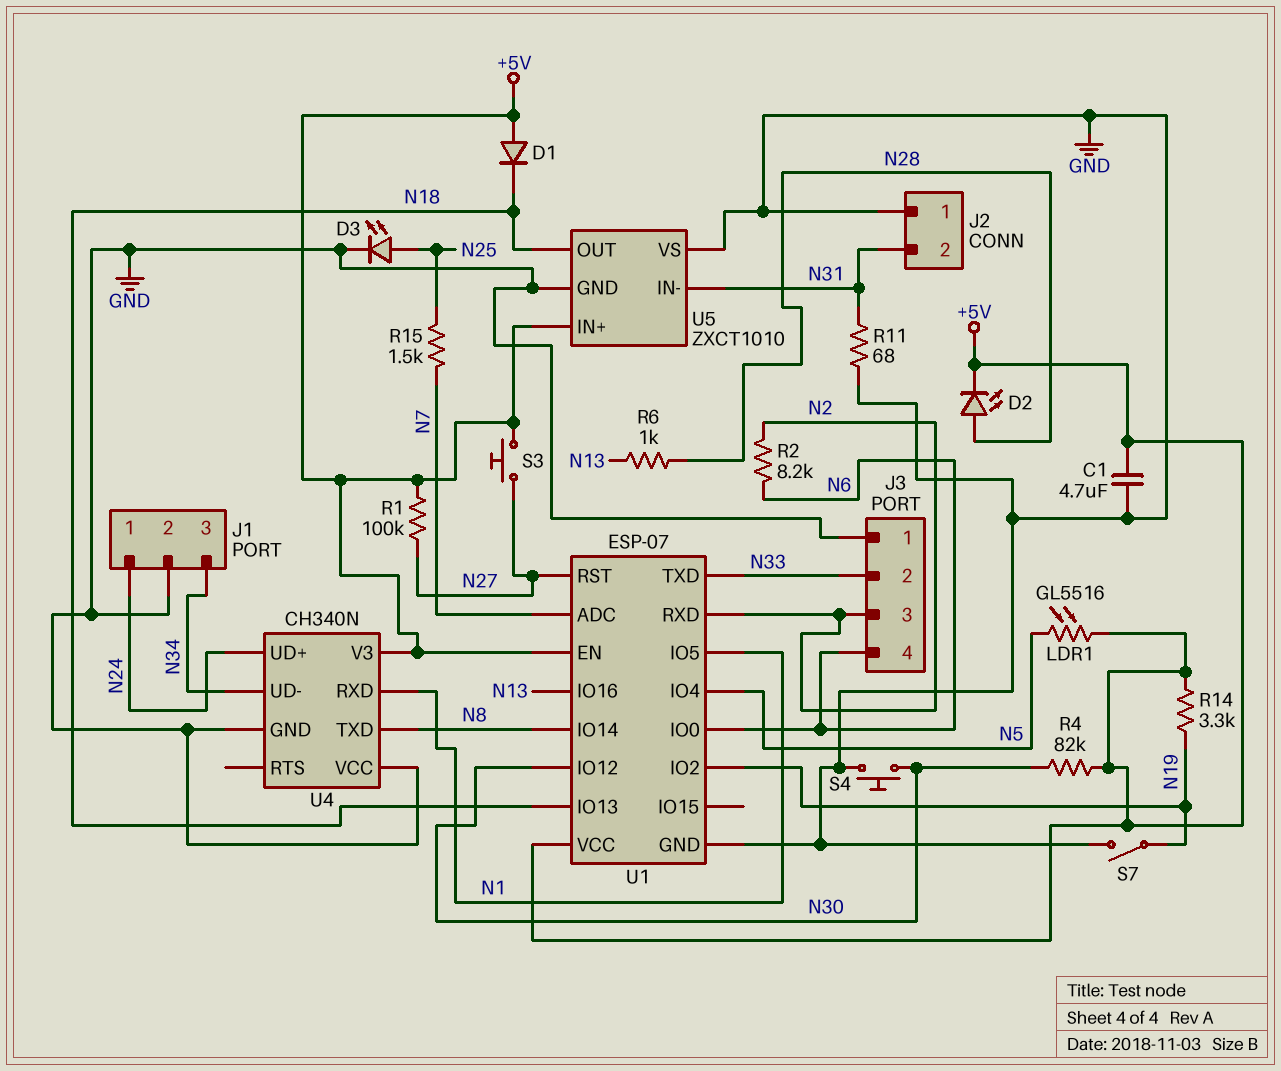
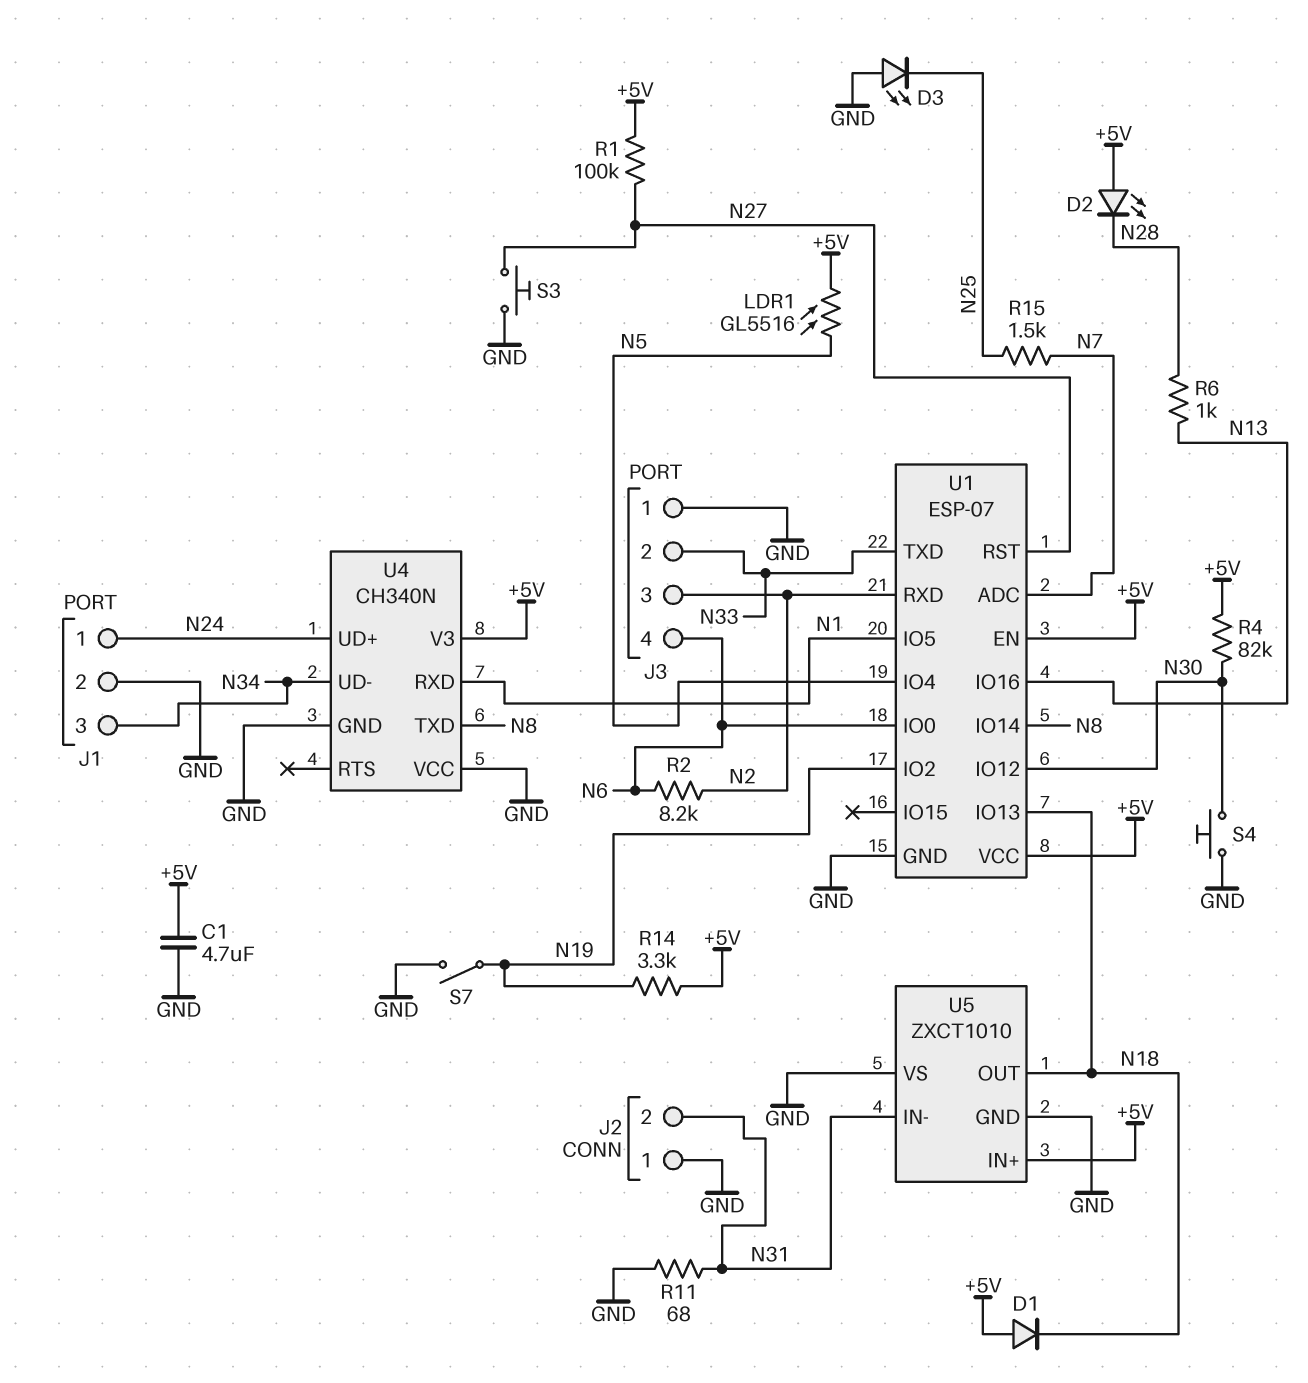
D2: LED (A N28, K +5V) -> LED (A +5V, K N28)
D3: LED (A N25, K GND) -> LED (A GND, K N25)
S3: button (+5V, N27) -> button (GND, N27)

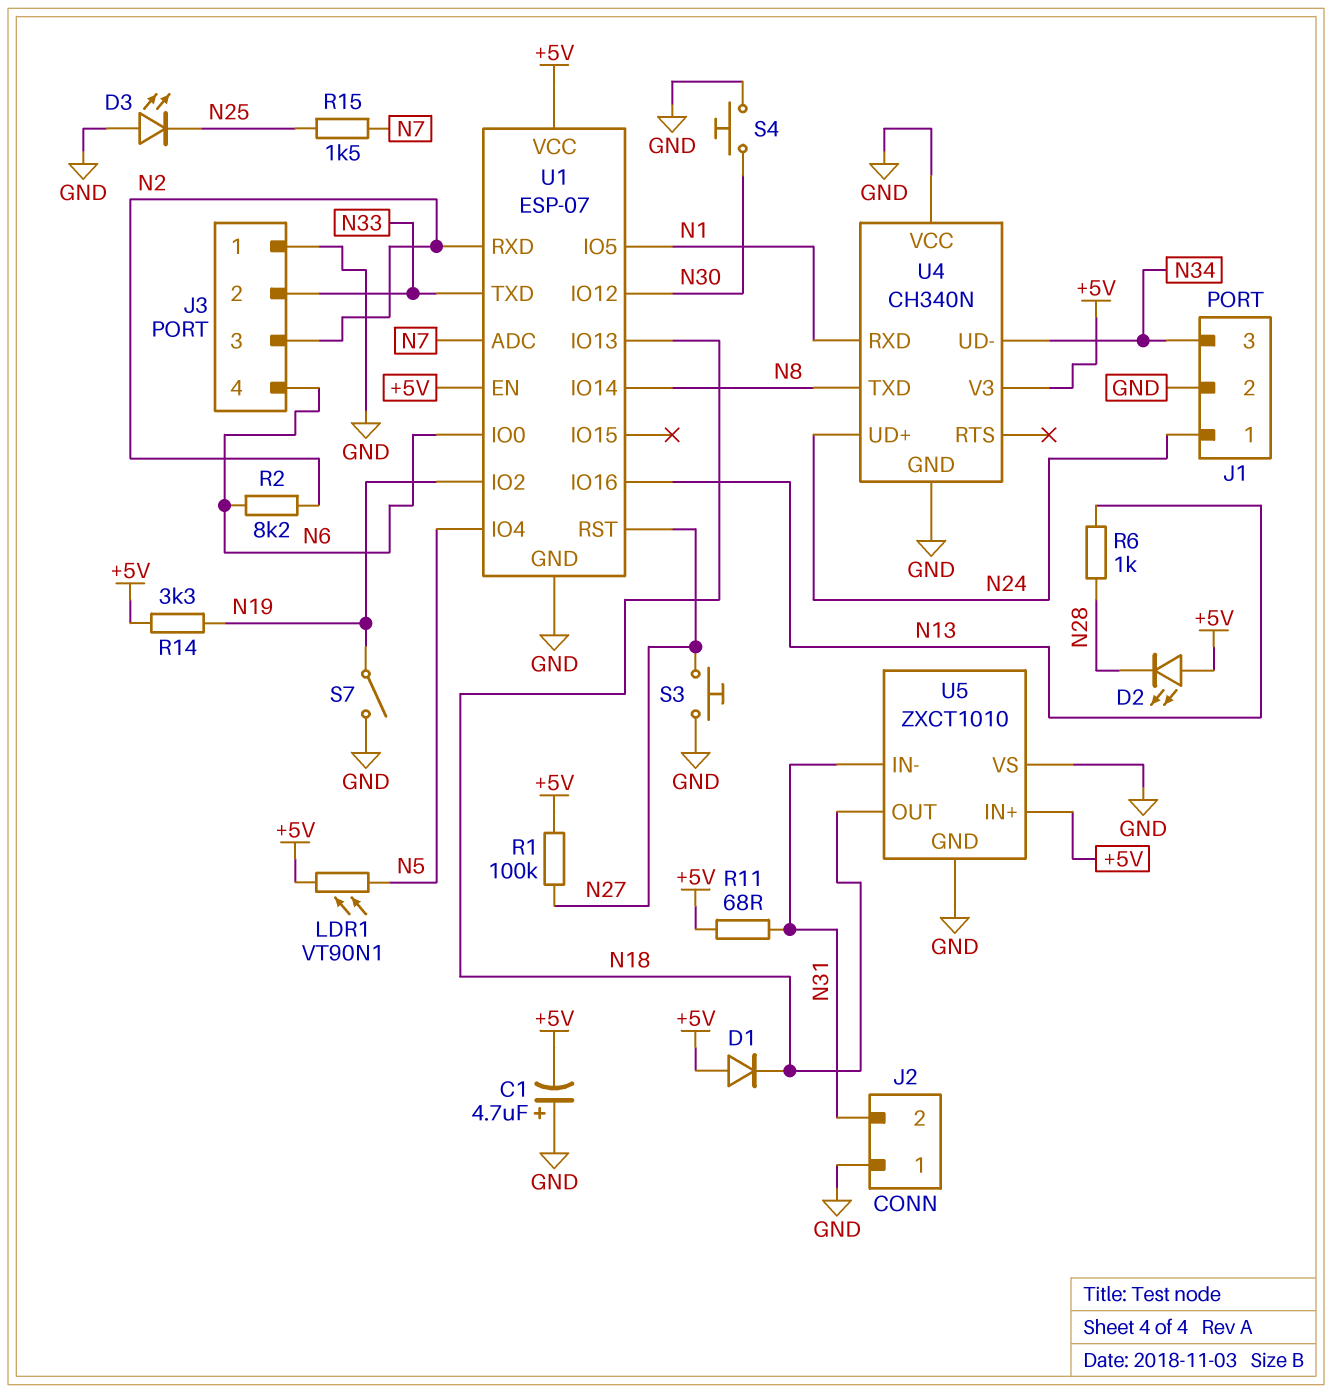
C1: 4.7uF (+5V, GND) -> 4.7uF (plus GND, minus +5V)
LDR1: GL5516 (+5V, N5) -> VT90N1 (+5V, N5)
R4: 82k (+5V, N30) -> none
R11: 68 (GND, N31) -> 68 (+5V, N31)

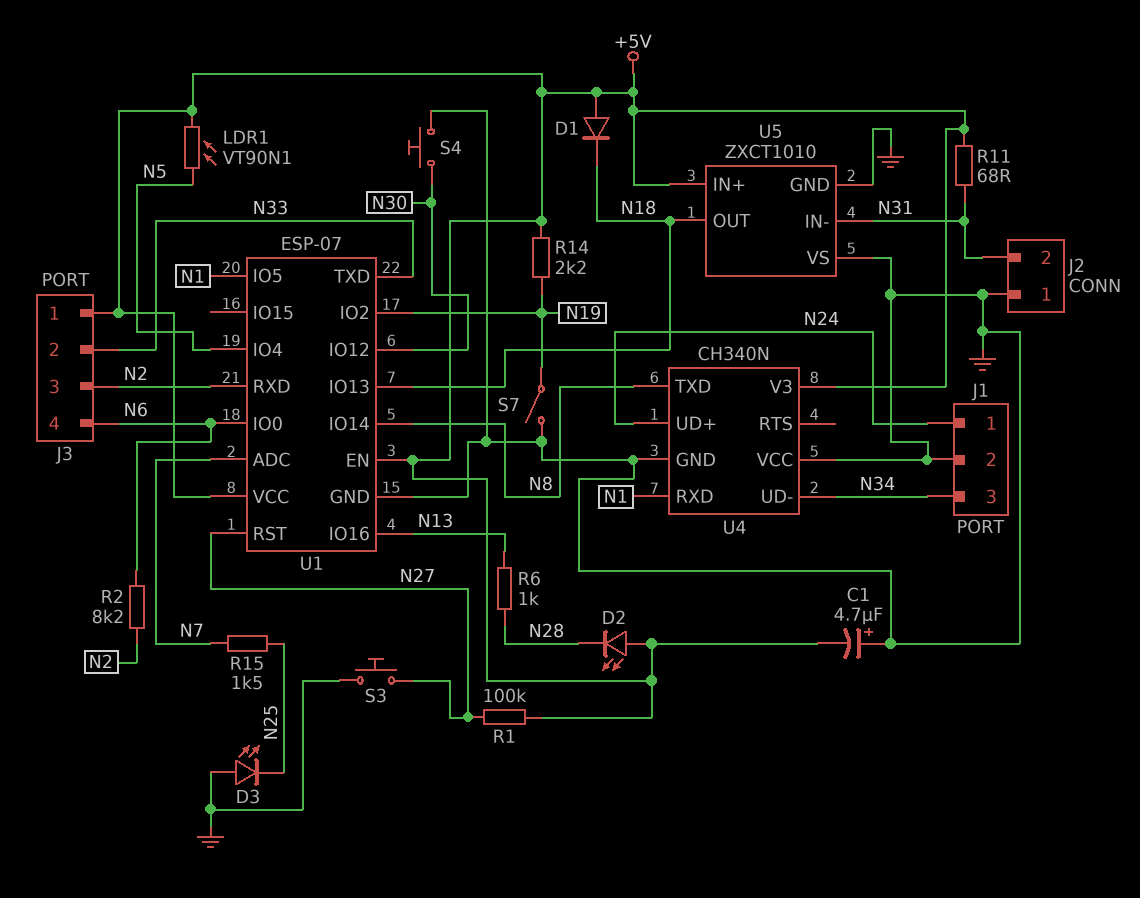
J3 pin 1: GND -> +5V
R14: 3.3k (+5V, N19) -> 2.2k (+5V, N19)

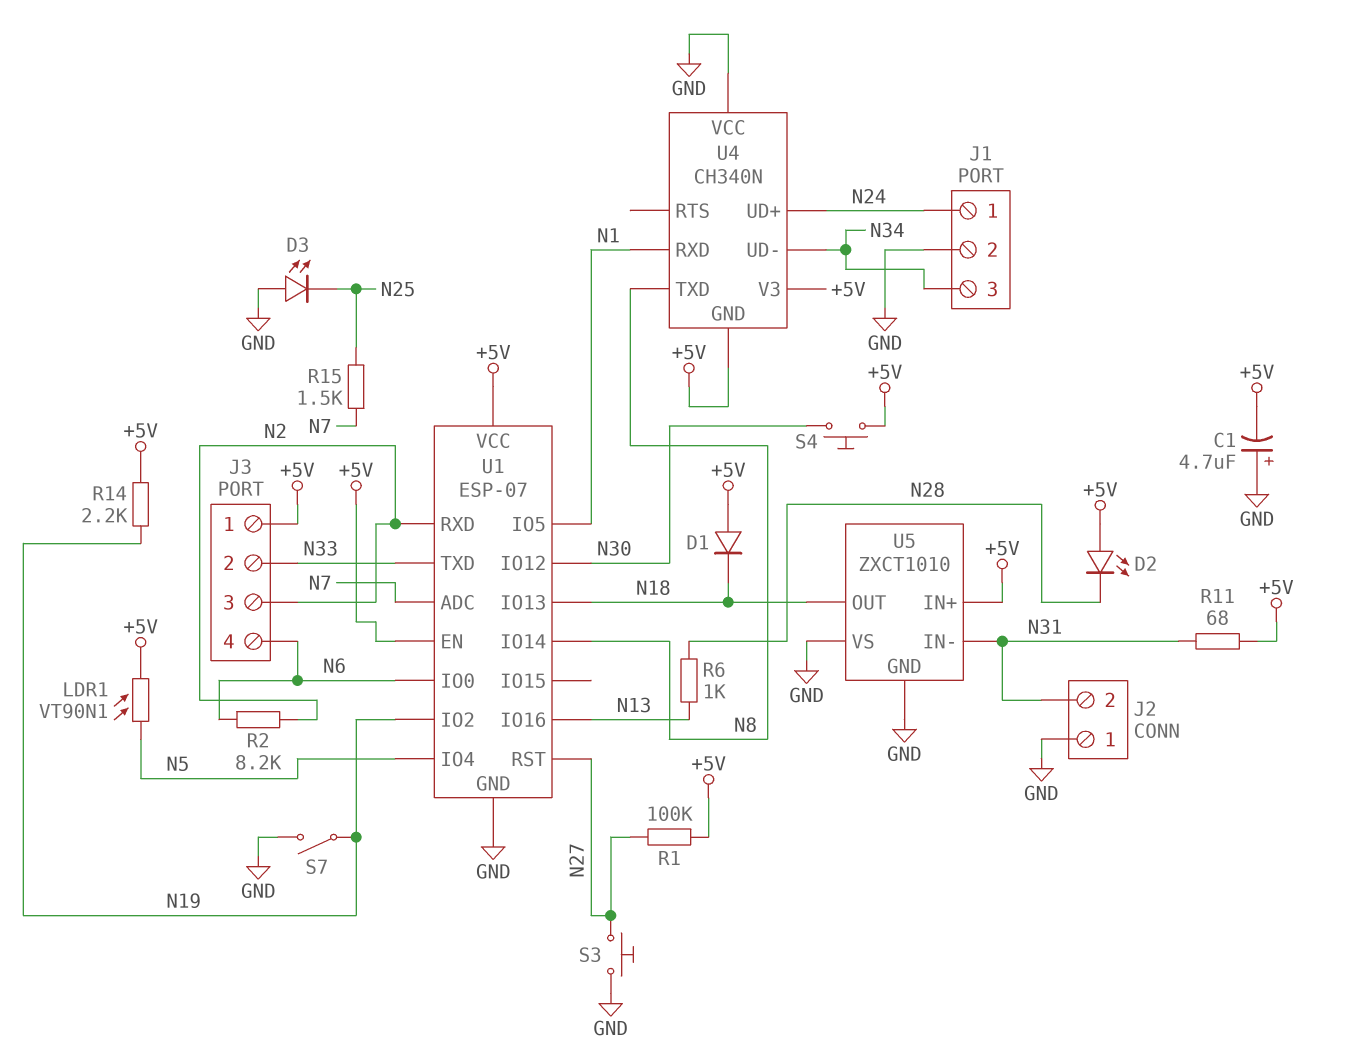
S4: button (GND, N30) -> button (+5V, N30)
U4 pin GND: GND -> +5V

